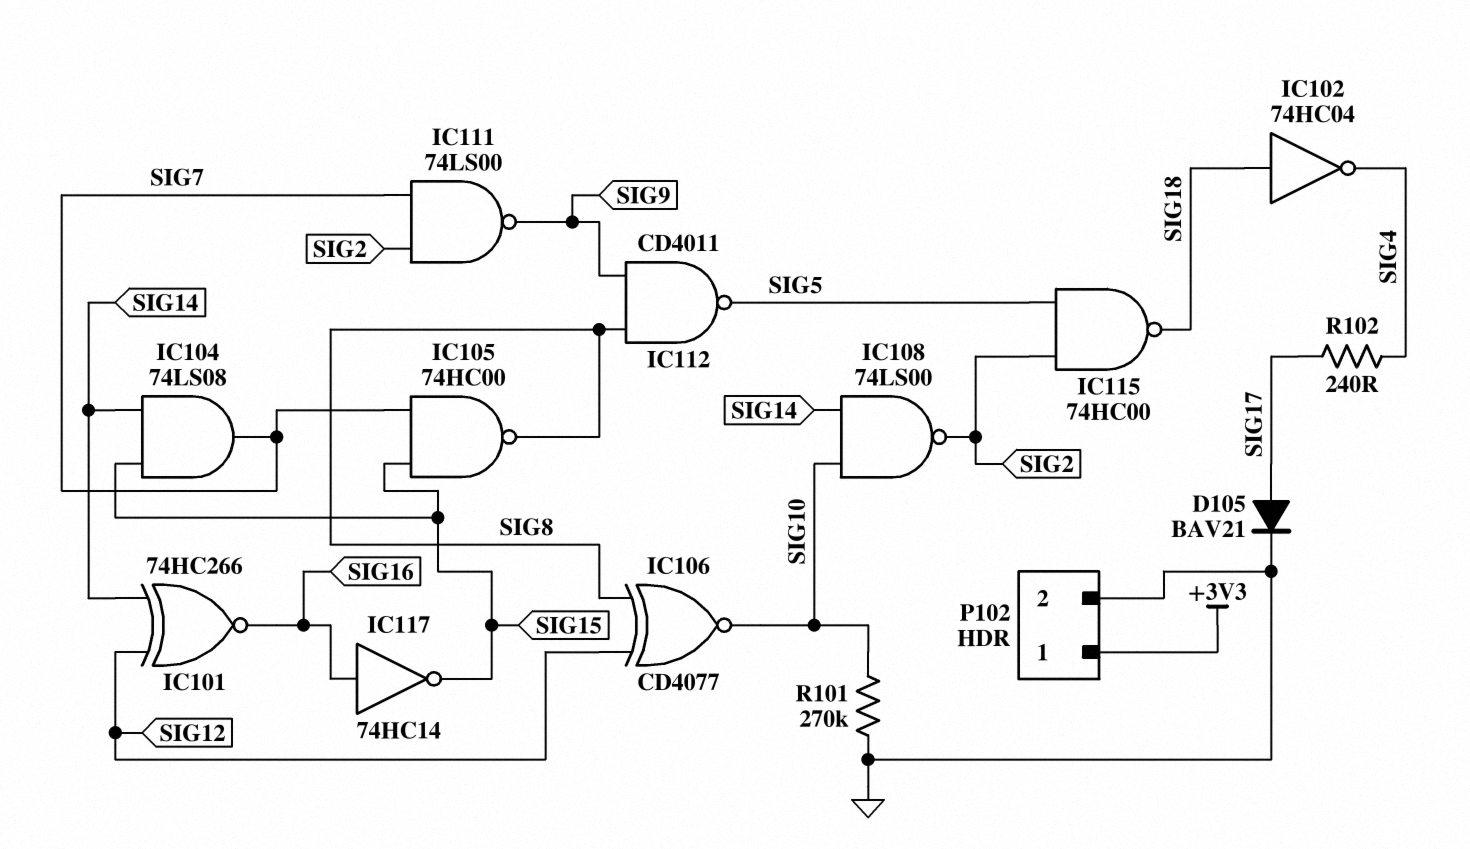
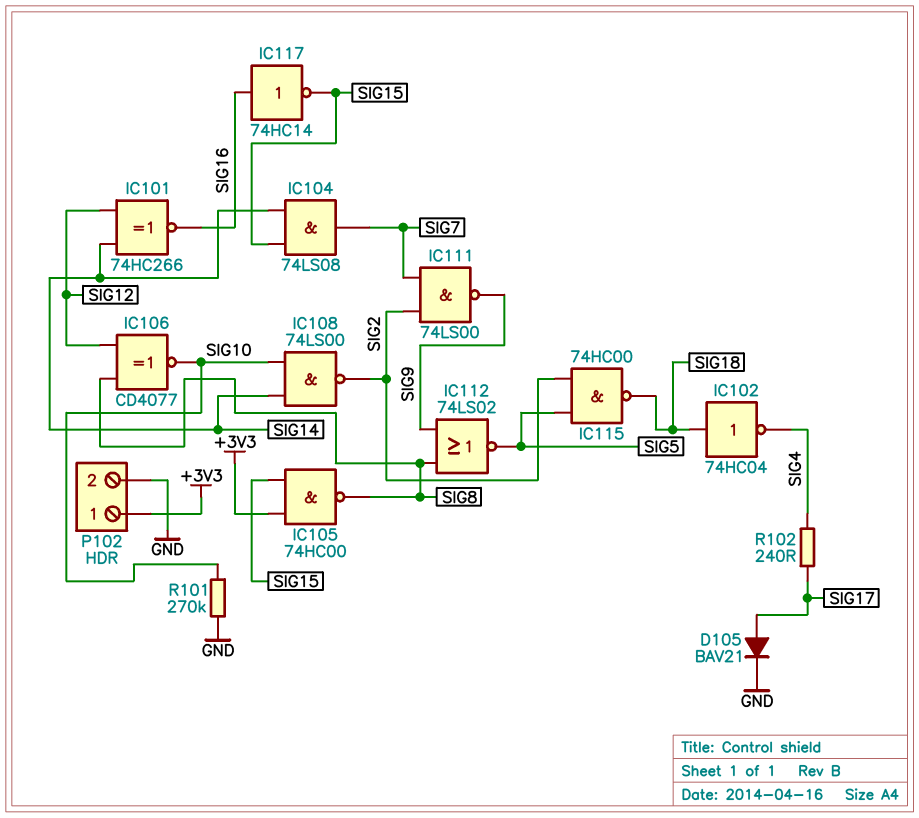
IC105: NAND 74HC00 (in SIG7, in SIG15, out SIG8) -> NAND 74HC00 (in +3V3, in SIG15, out SIG8)
IC112: NAND CD4011 (in SIG8, in SIG9, out SIG5) -> NOR 74LS02 (in SIG8, in SIG9, out SIG5)

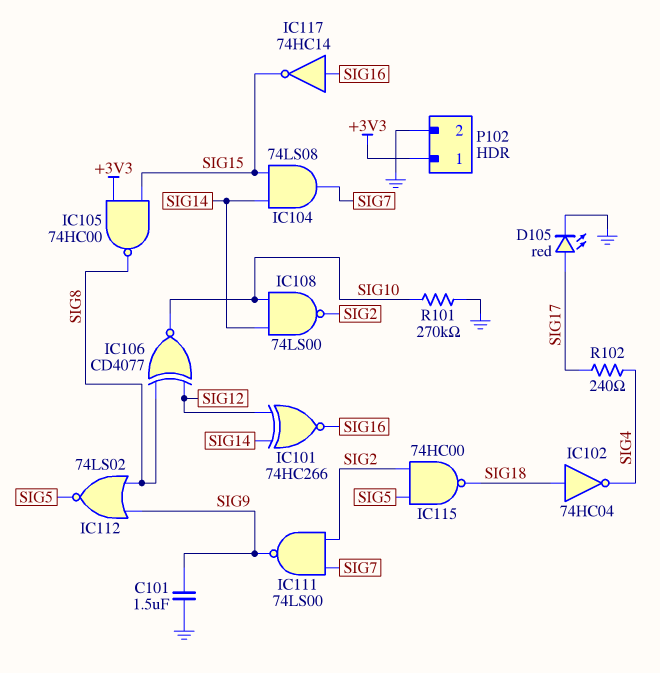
C101: none -> 1.5uF (GND, SIG9)
D105: diode BAV21 (A SIG17, K GND) -> LED red (A SIG17, K GND)

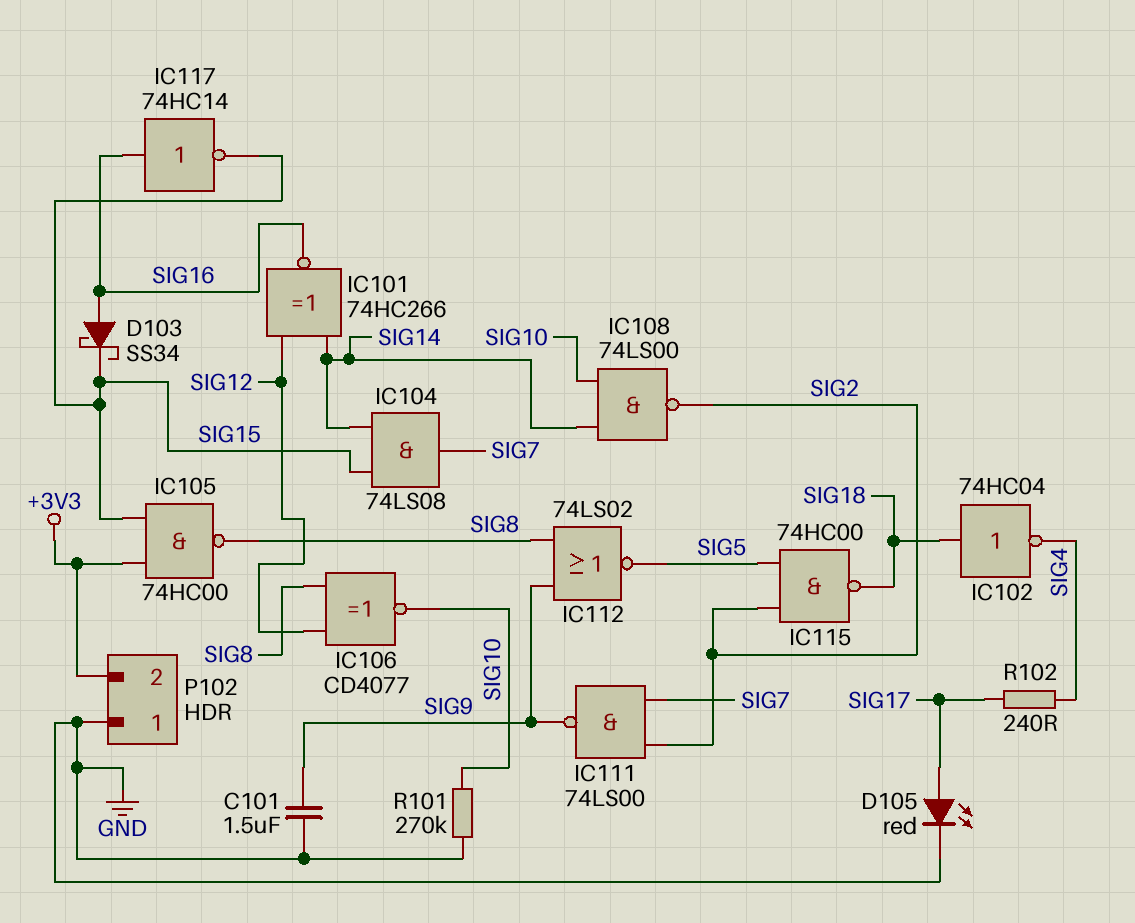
D103: none -> schottky SS34 (A SIG16, K SIG15)
P102 pin 1: +3V3 -> GND
P102 pin 2: GND -> +3V3

